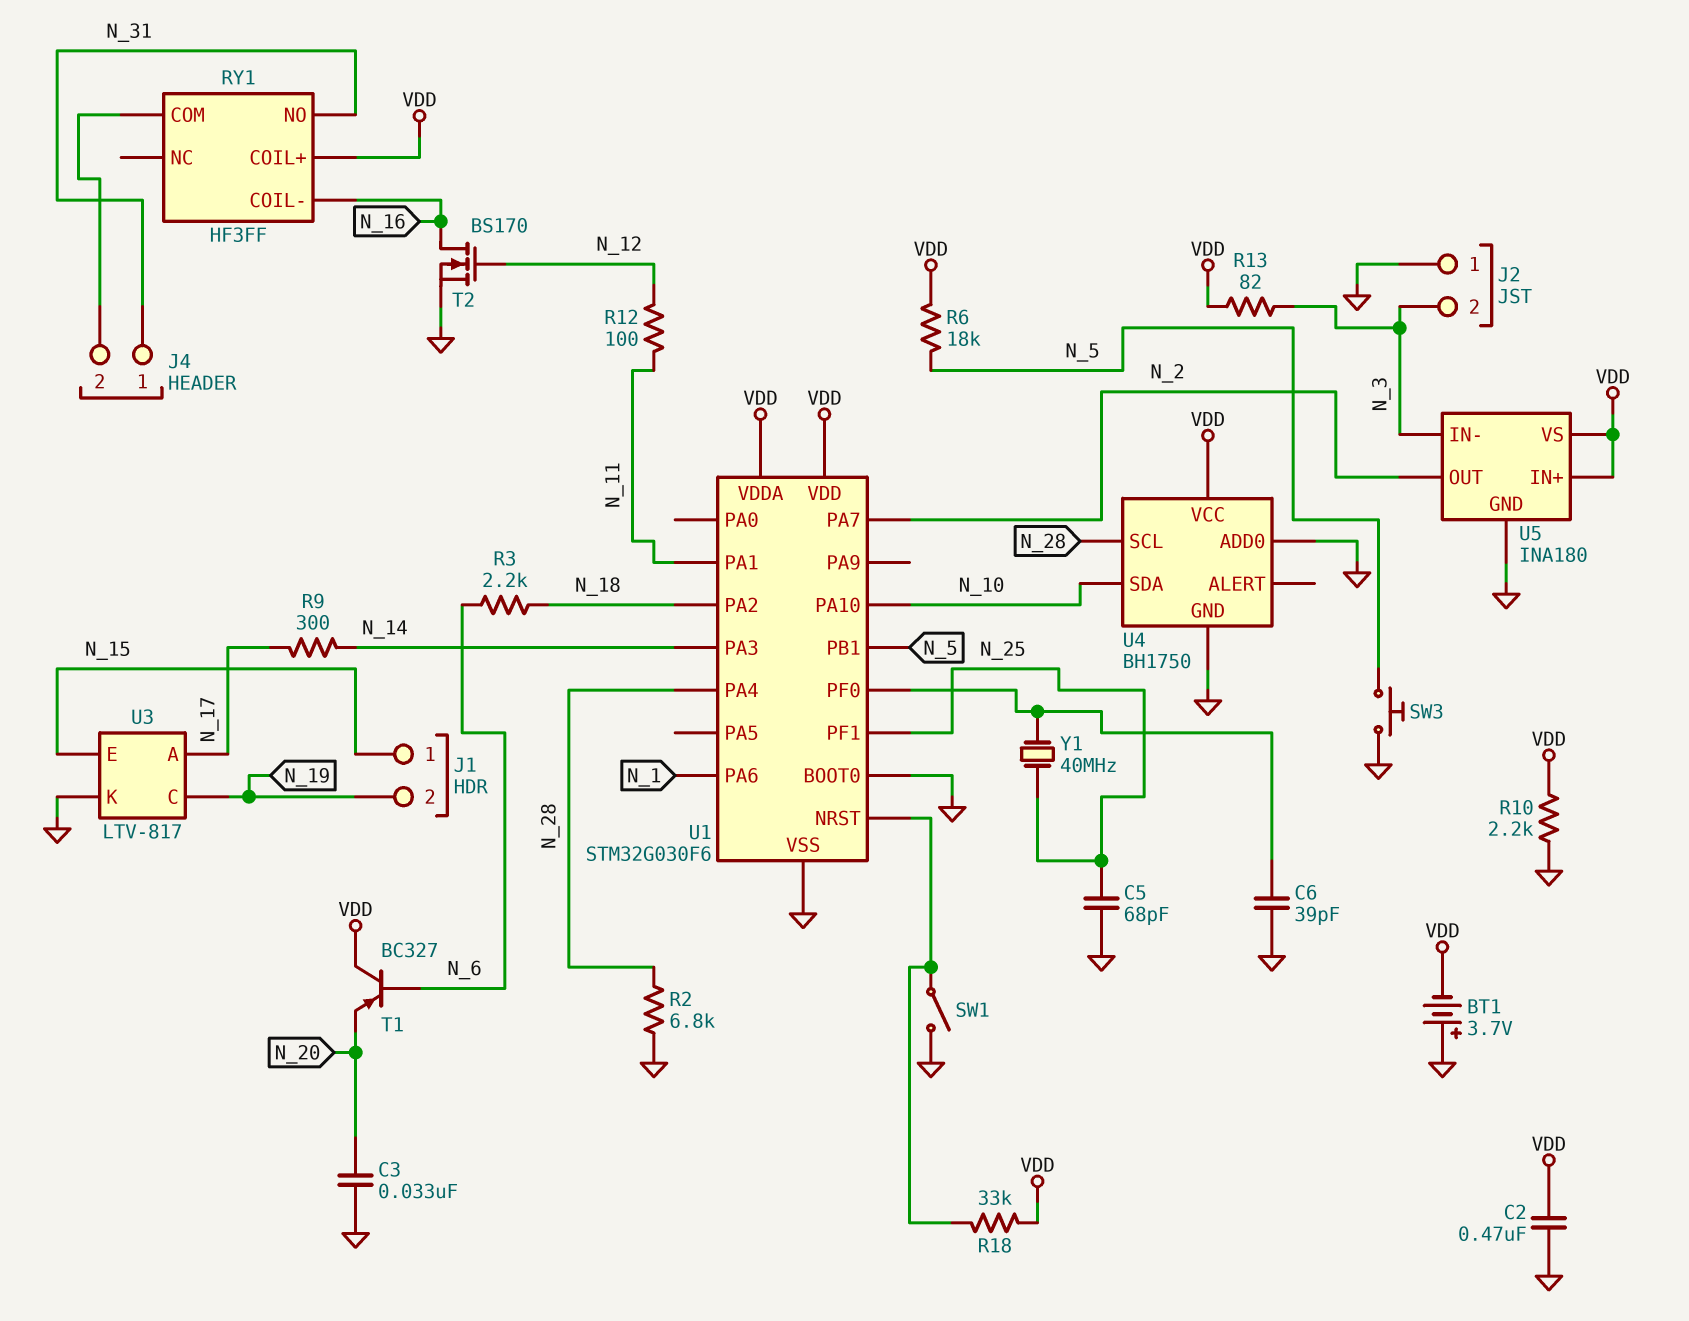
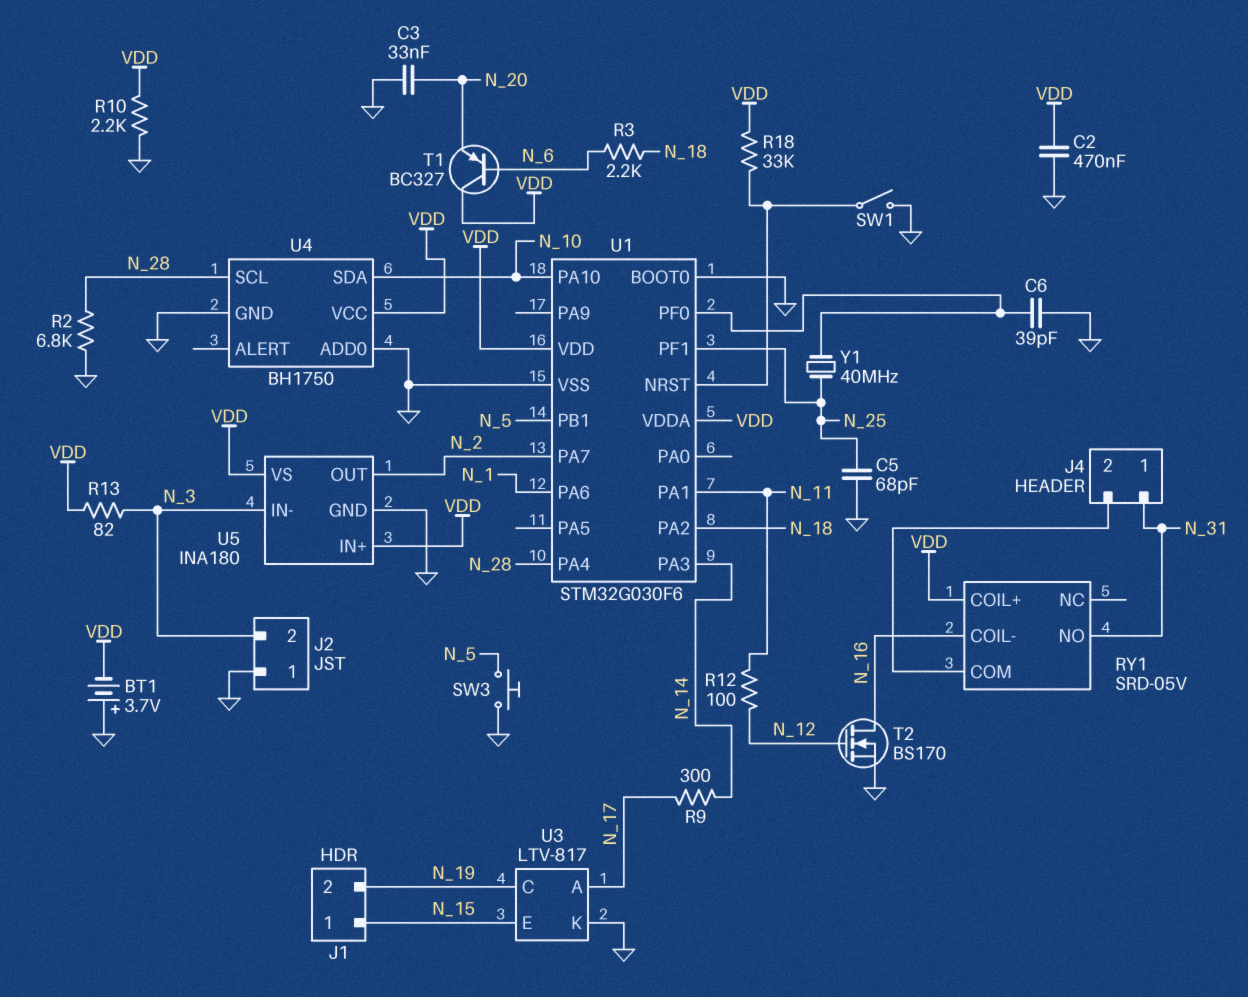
R6: 18k (N_5, VDD) -> none
RY1: HF3FF -> SRD-05V

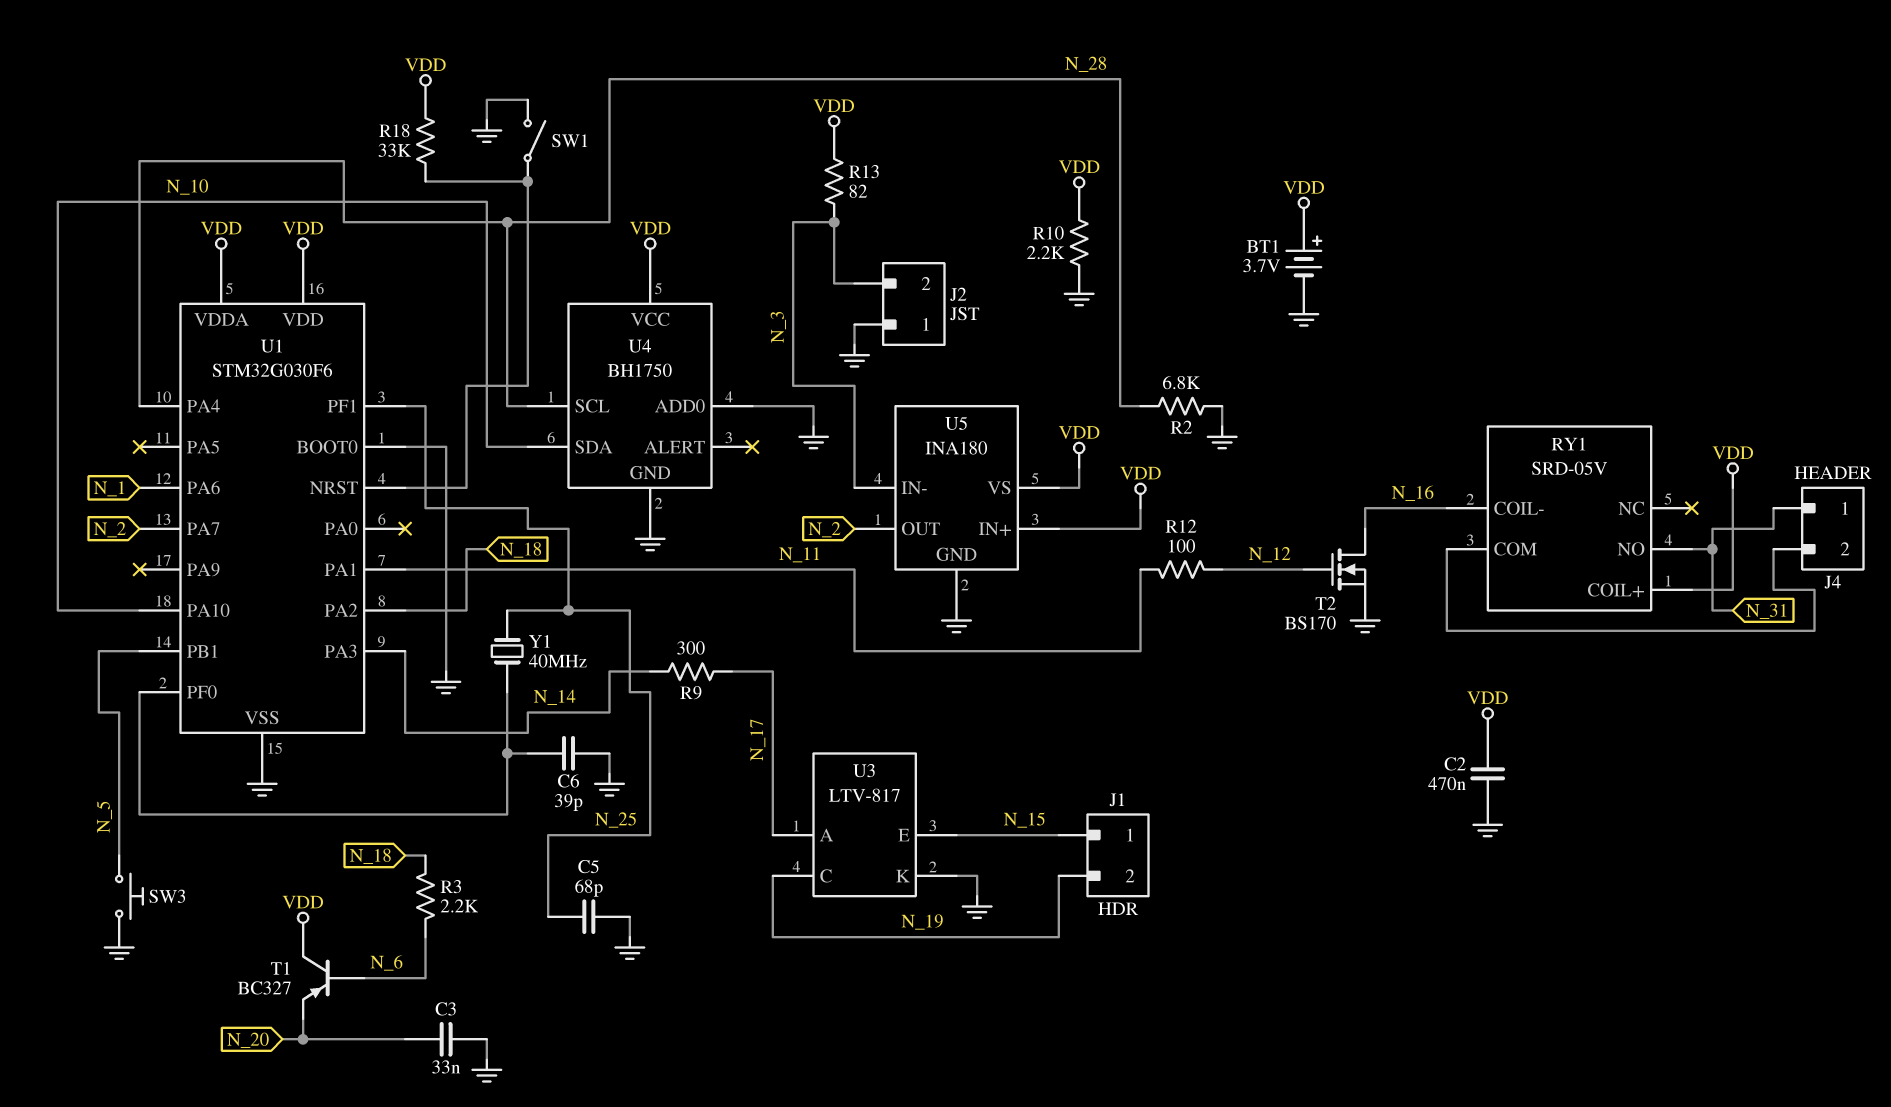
BT1: 3.7V (plus GND, minus VDD) -> 3.7V (plus VDD, minus GND)

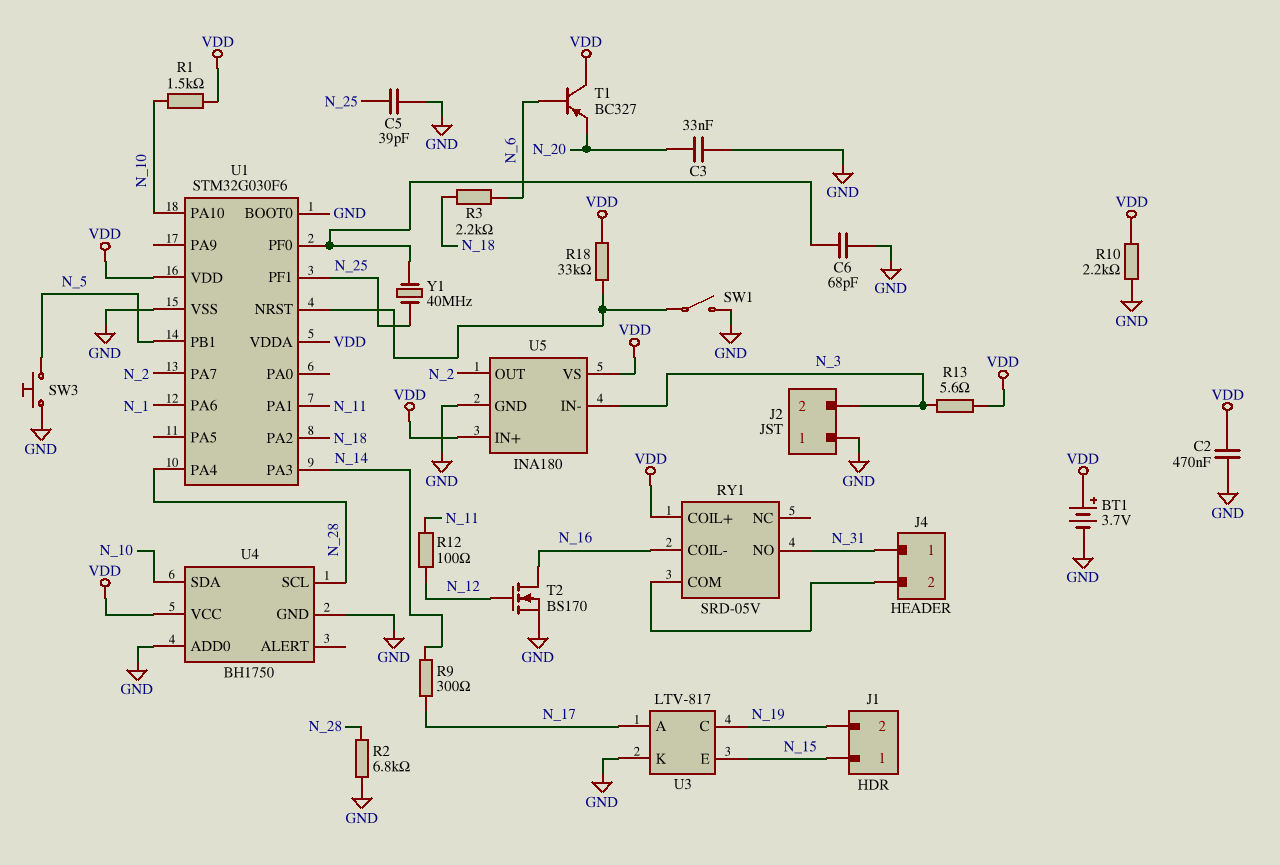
C5: 68pF (GND, N_25) -> 39pF (GND, N_25)
C6: 39pF (GND, U1/PF0) -> 68pF (GND, U1/PF0)
R1: none -> 1.5k (N_10, VDD)
R13: 82 (N_3, VDD) -> 5.6 (N_3, VDD)

